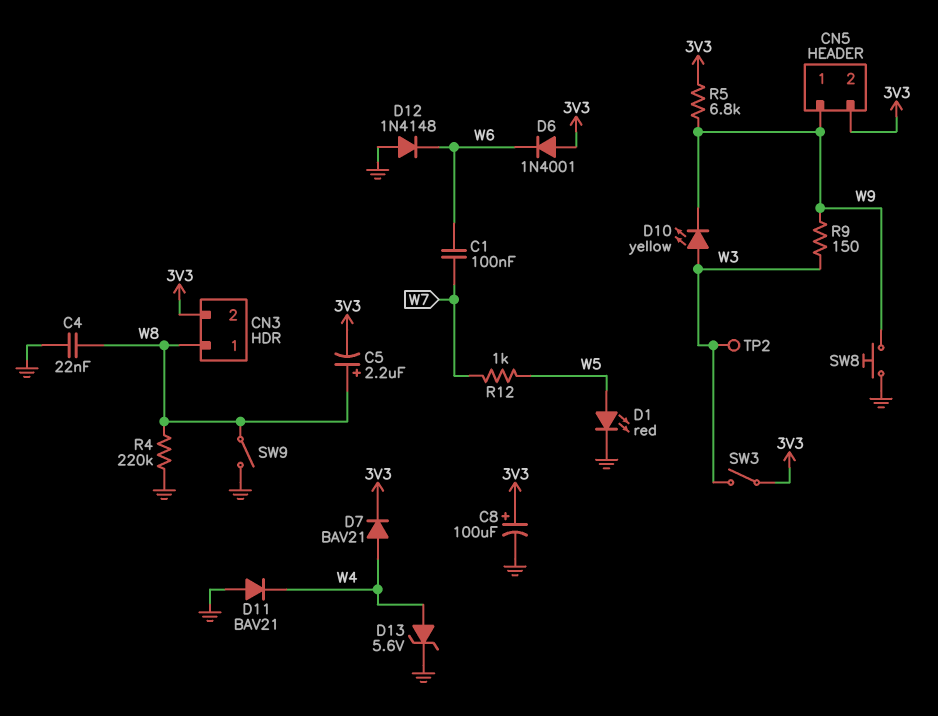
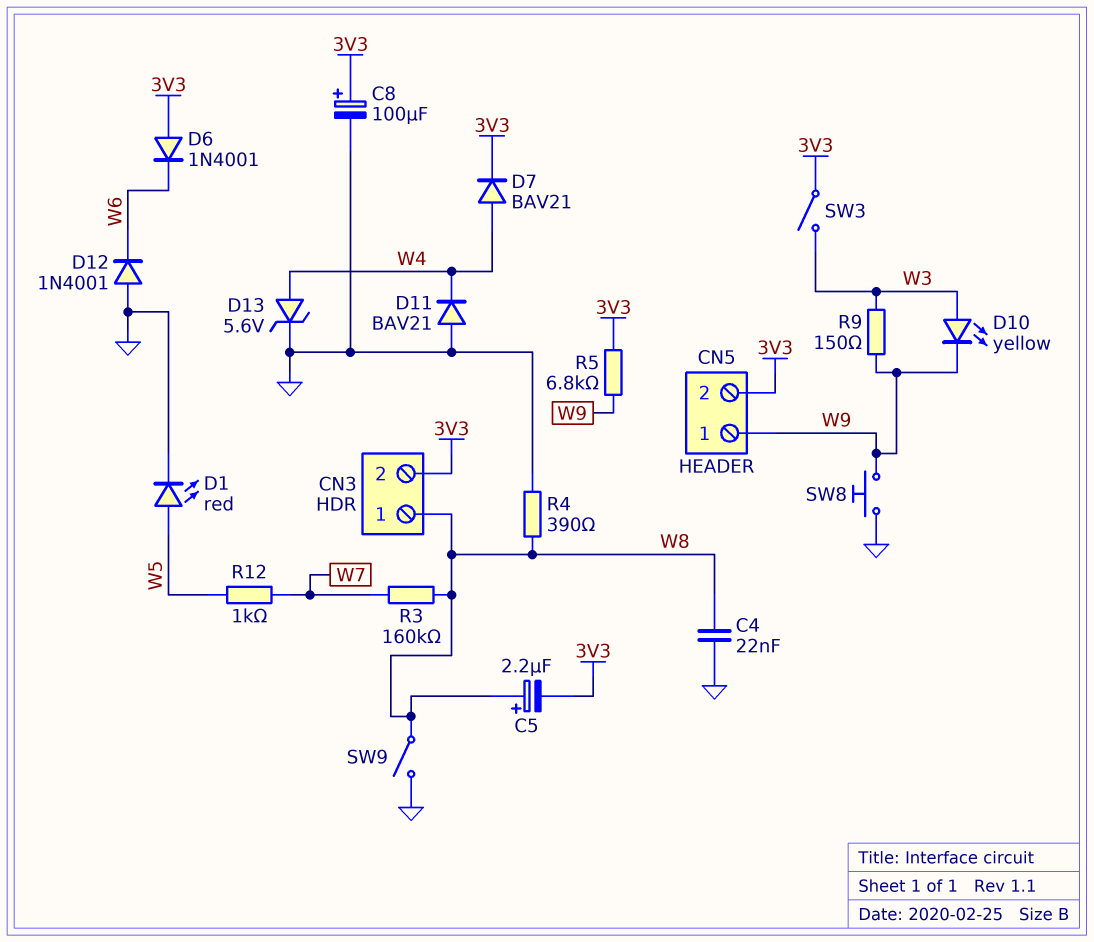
C1: 100nF (W6, W7) -> none
D12: diode 1N4148 (A GND, K W6) -> diode 1N4001 (A GND, K W6)
R3: none -> 160k (W7, W8)
R4: 220k (GND, W8) -> 390 (GND, W8)
TP2: test point (W3) -> none

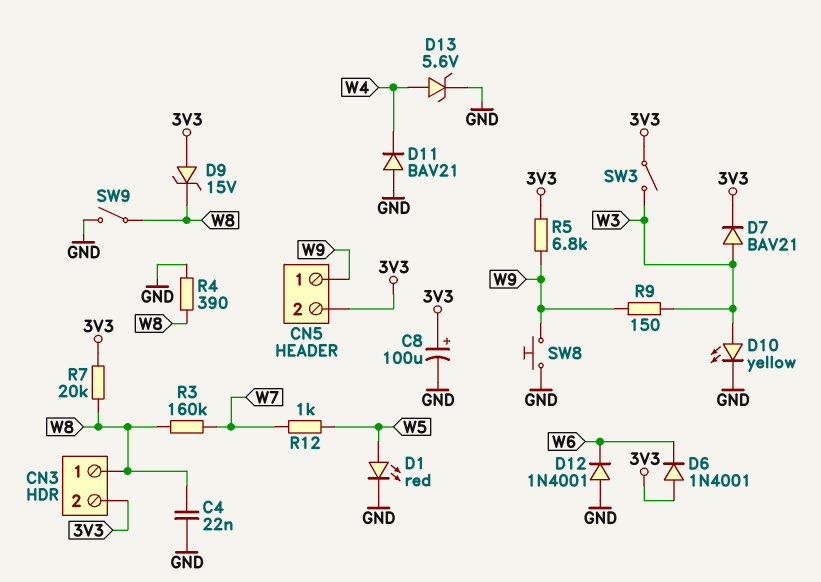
C5: 2.2uF (plus W8, minus 3V3) -> none
D7: diode BAV21 (A W4, K 3V3) -> diode BAV21 (A W3, K 3V3)
D9: none -> zener 15V (A 3V3, K W8)
D10: LED yellow (A W3, K W9) -> LED yellow (A W3, K GND)
R7: none -> 20k (3V3, W8)

